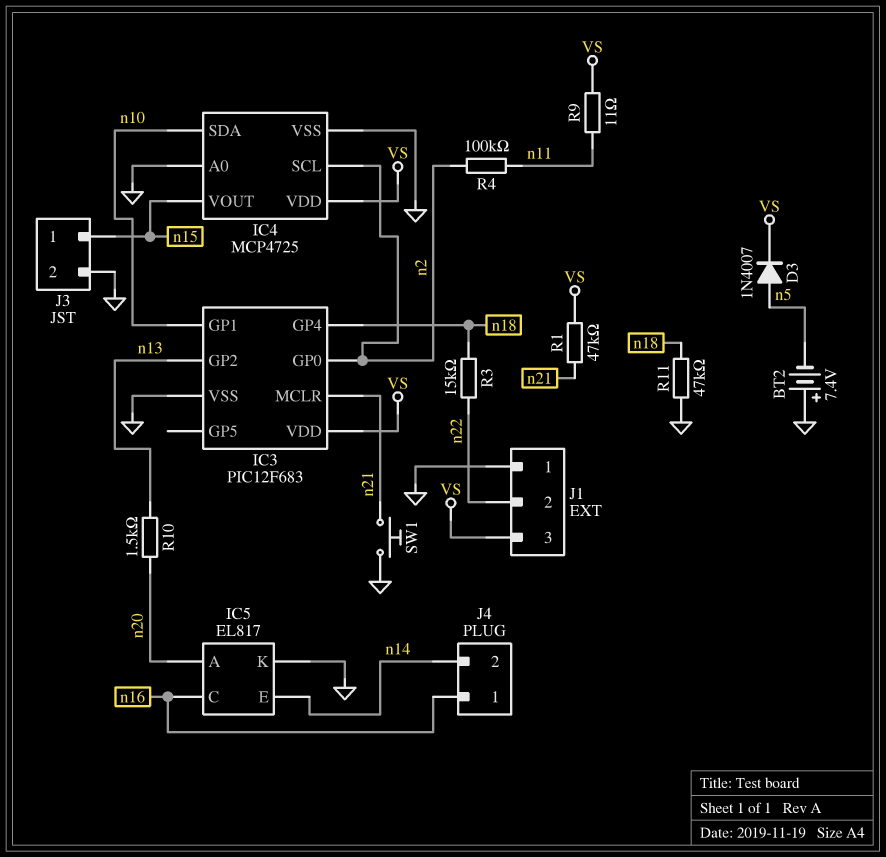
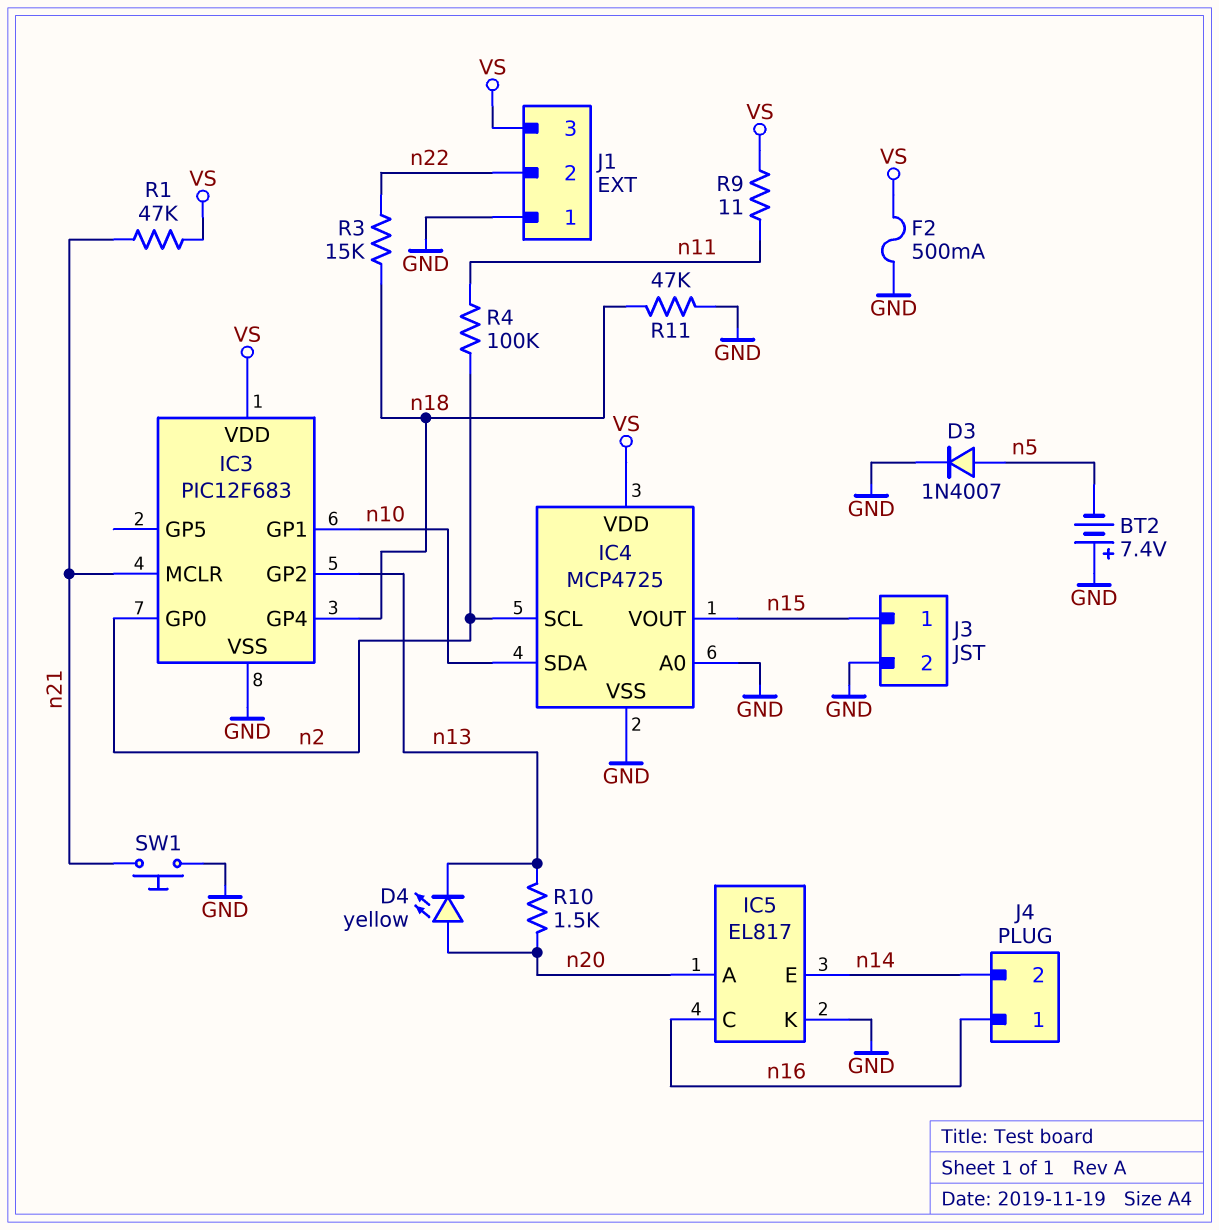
D3: diode 1N4007 (A n5, K VS) -> diode 1N4007 (A n5, K GND)
D4: none -> LED yellow (A n20, K n13)
F2: none -> 500mA (GND, VS)

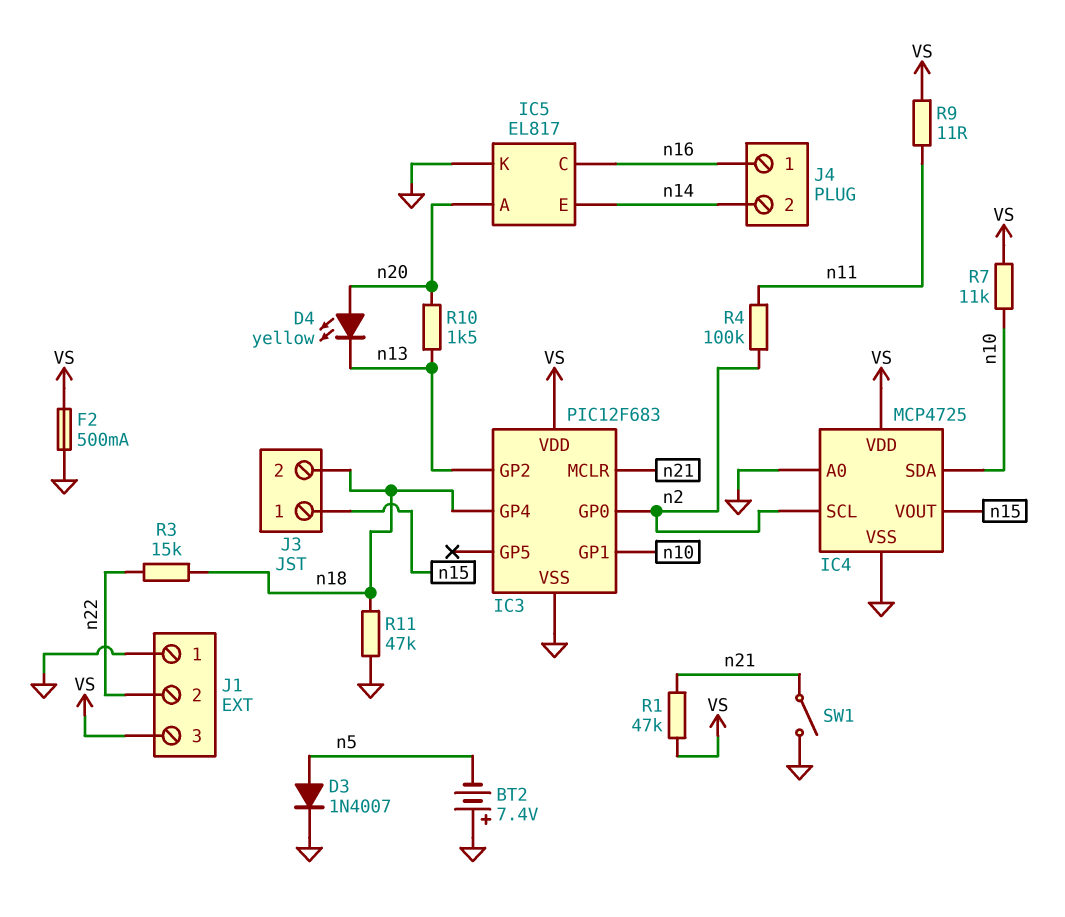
J3 pin 2: GND -> n18
R7: none -> 11k (VS, n10)
SW1: button (GND, n21) -> switch (GND, n21)

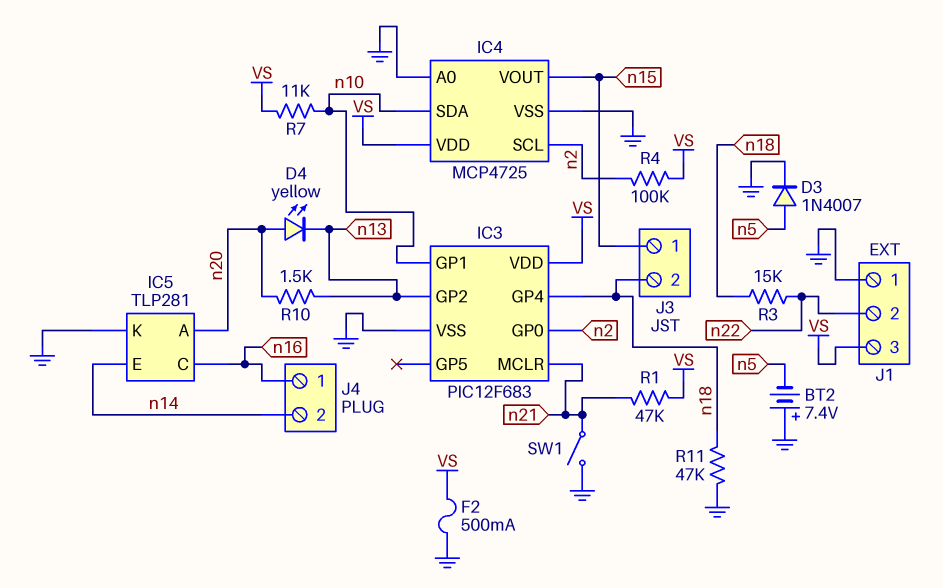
IC5: EL817 -> TLP281
R4: 100k (n2, n11) -> 100k (VS, n2)
R9: 11 (VS, n11) -> none

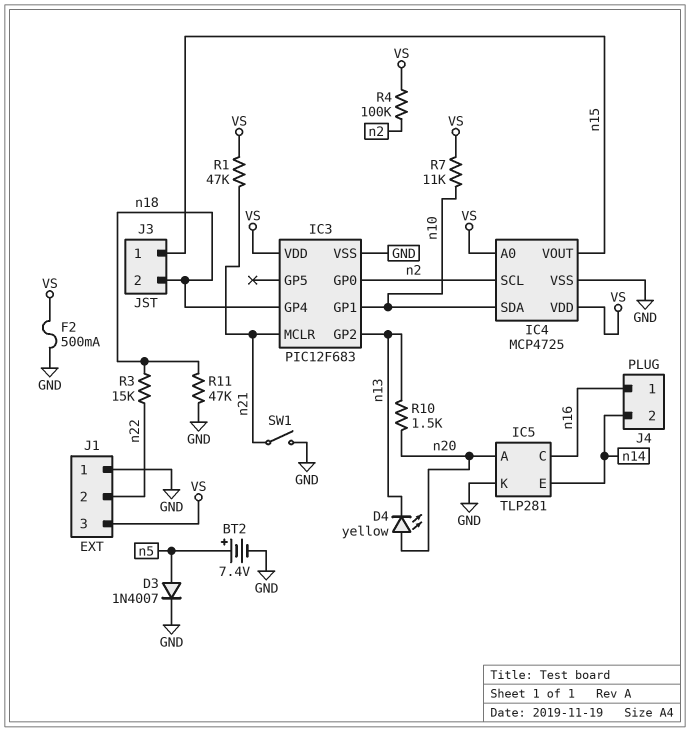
BT2: 7.4V (plus GND, minus n5) -> 7.4V (plus n5, minus GND)
IC4 pin A0: GND -> VS

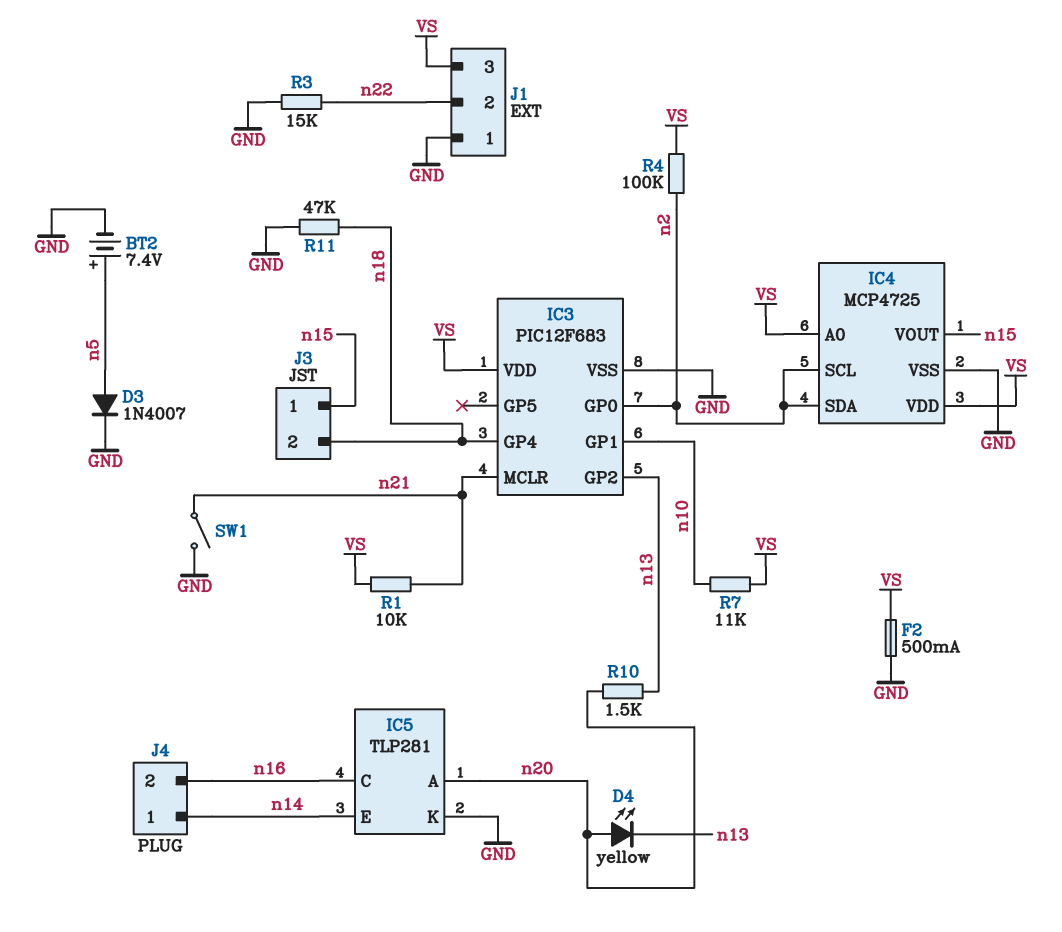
IC4 pin SDA: n10 -> n2
J4 pin 1: n16 -> n14
J4 pin 2: n14 -> n16
R1: 47k (VS, n21) -> 10k (VS, n21)
R3: 15k (n18, n22) -> 15k (GND, n22)

